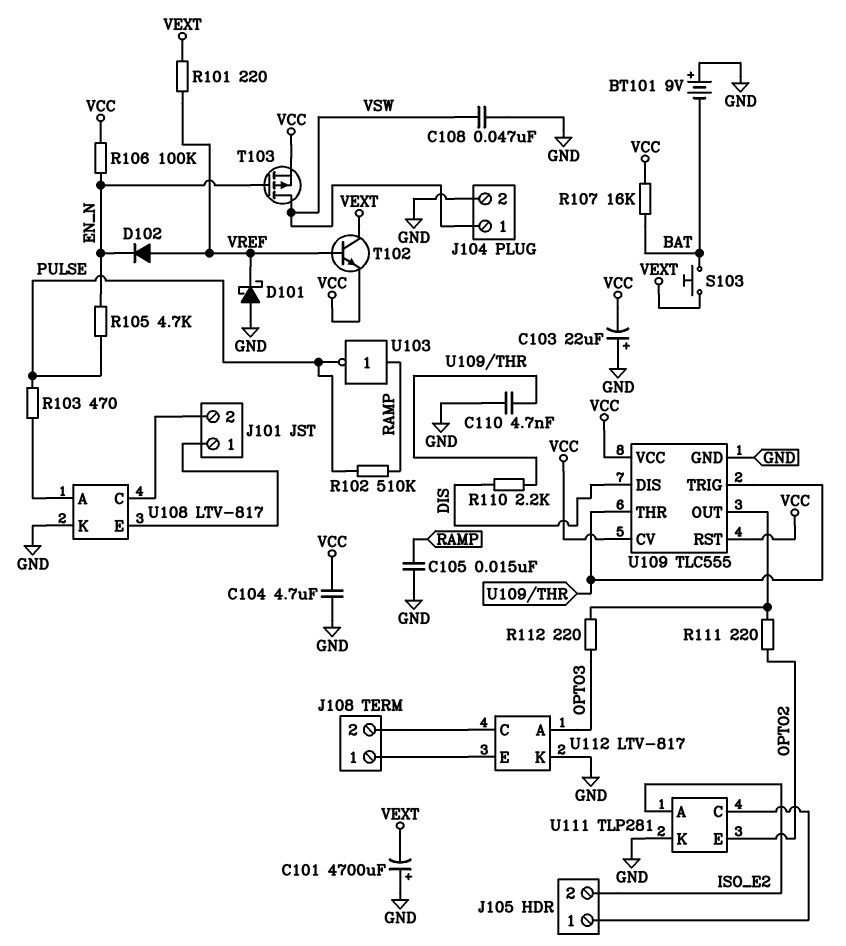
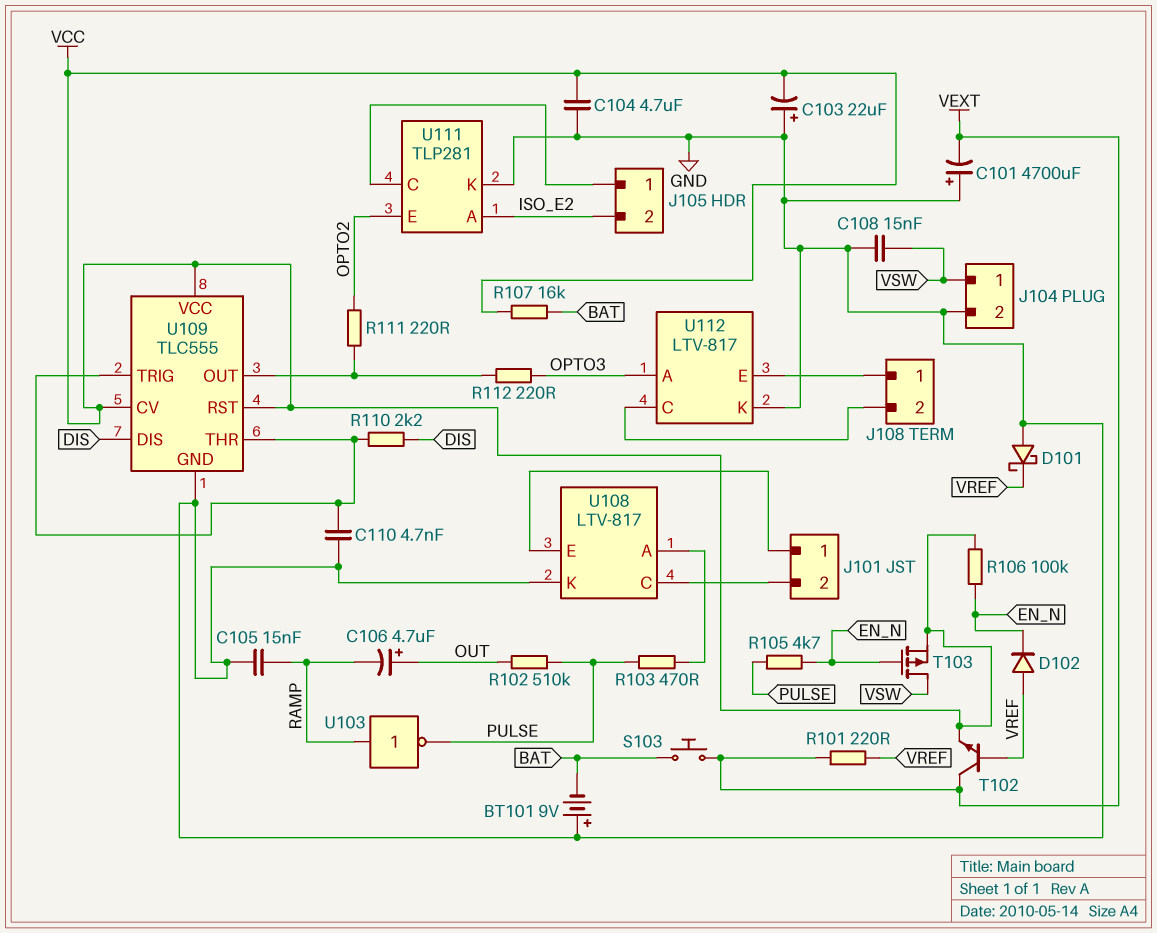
C106: none -> 4.7uF (plus OUT, minus RAMP)
C108: 47nF (GND, VSW) -> 15nF (GND, VSW)
R102: 510k (PULSE, RAMP) -> 510k (OUT, PULSE)

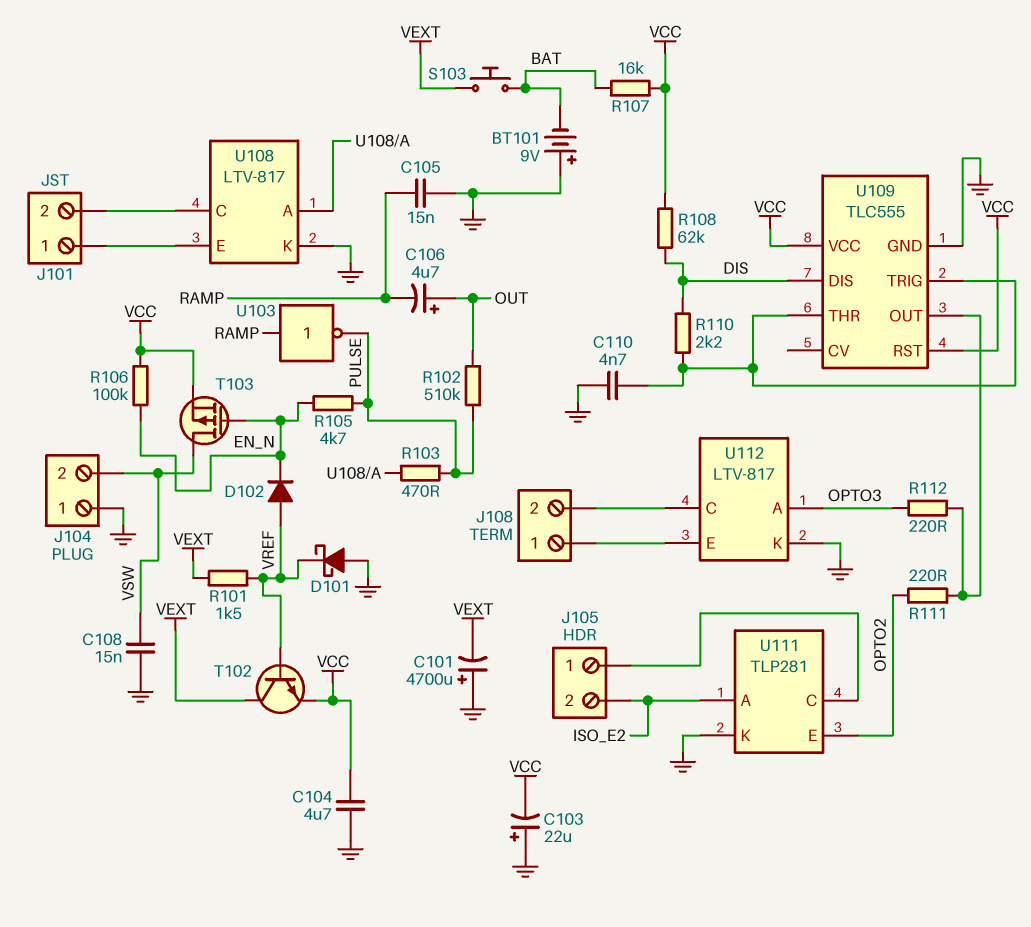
J104 pin 1: VSW -> GND
J104 pin 2: GND -> VSW
R101: 220 (VEXT, VREF) -> 1.5k (VEXT, VREF)
R108: none -> 62k (DIS, VCC)
U109 pin CV: VCC -> none

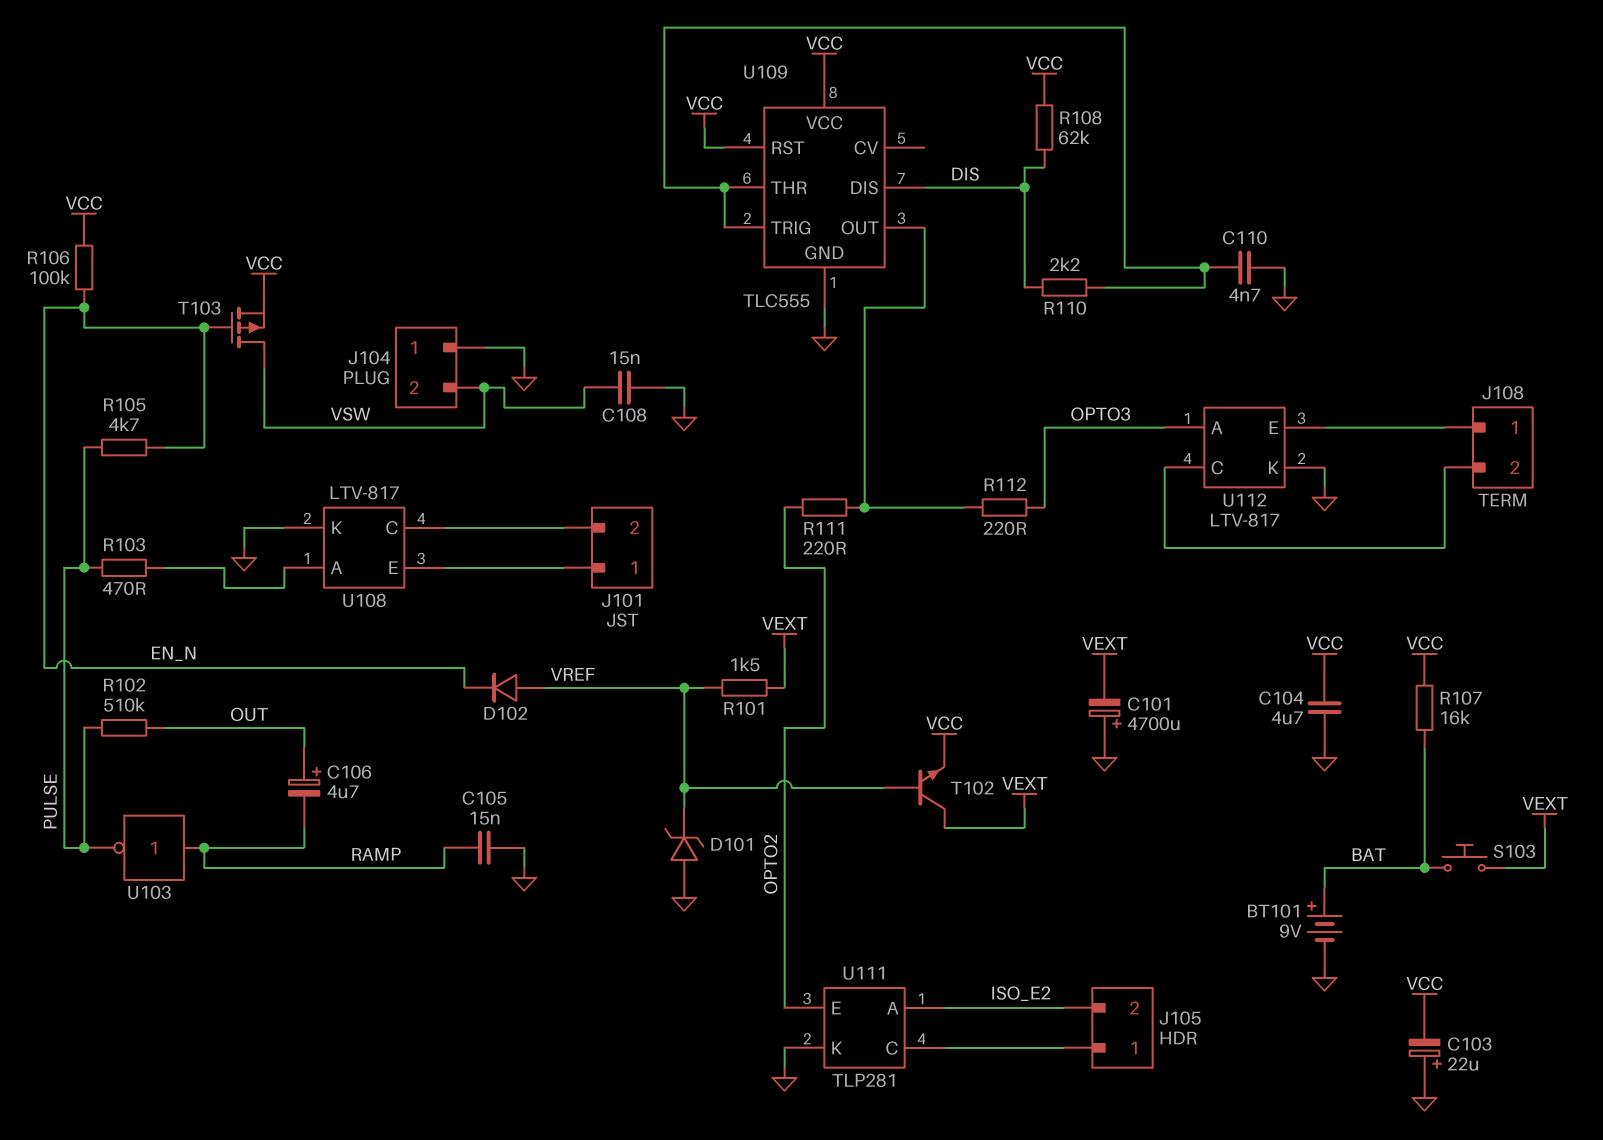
BT101: 9V (plus GND, minus BAT) -> 9V (plus BAT, minus GND)
D101: schottky (A GND, K VREF) -> zener (A GND, K VREF)

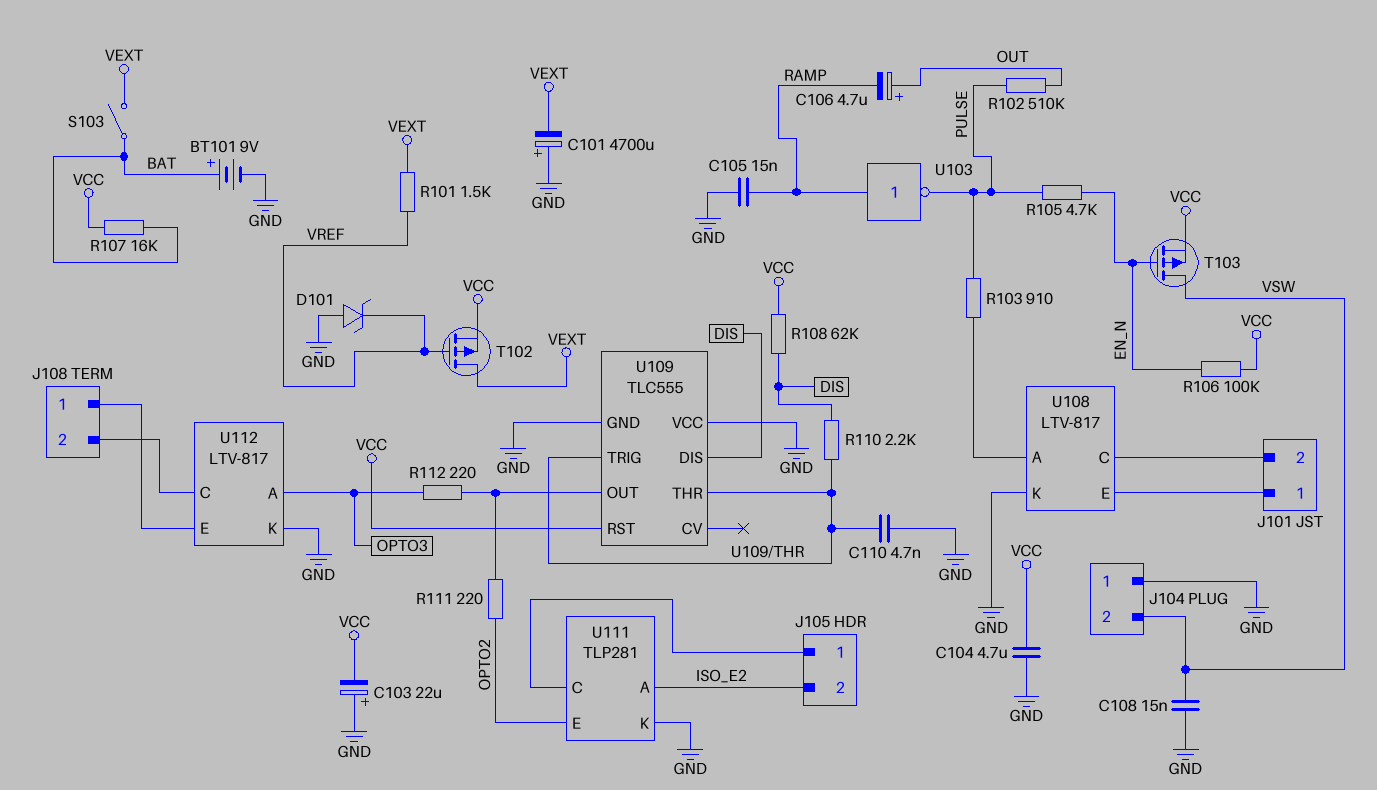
D102: diode (A VREF, K EN_N) -> none
R103: 470 (PULSE, U108/A) -> 910 (PULSE, U108/A)
S103: button (BAT, VEXT) -> switch (BAT, VEXT)
T102: NPN (B VREF, C VEXT, E VCC) -> PMOS (G VREF, D VEXT, S VCC)
U109 pin VCC: VCC -> GND

